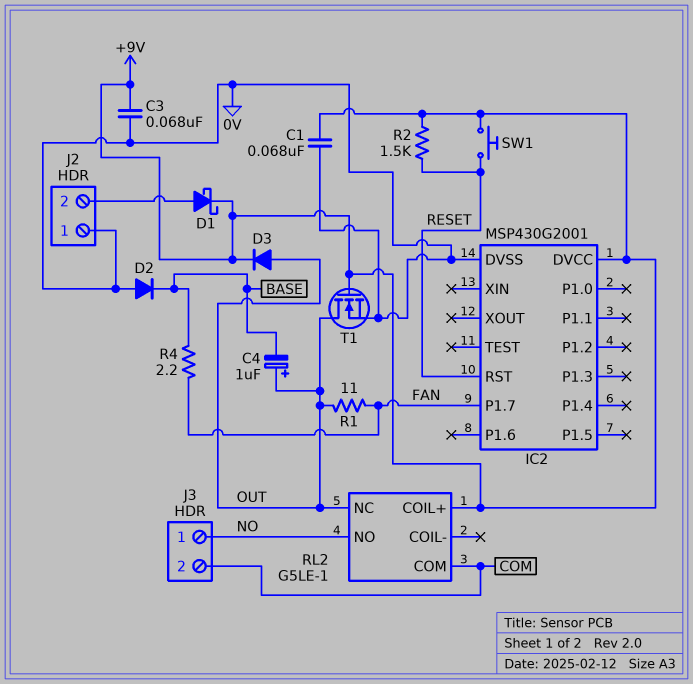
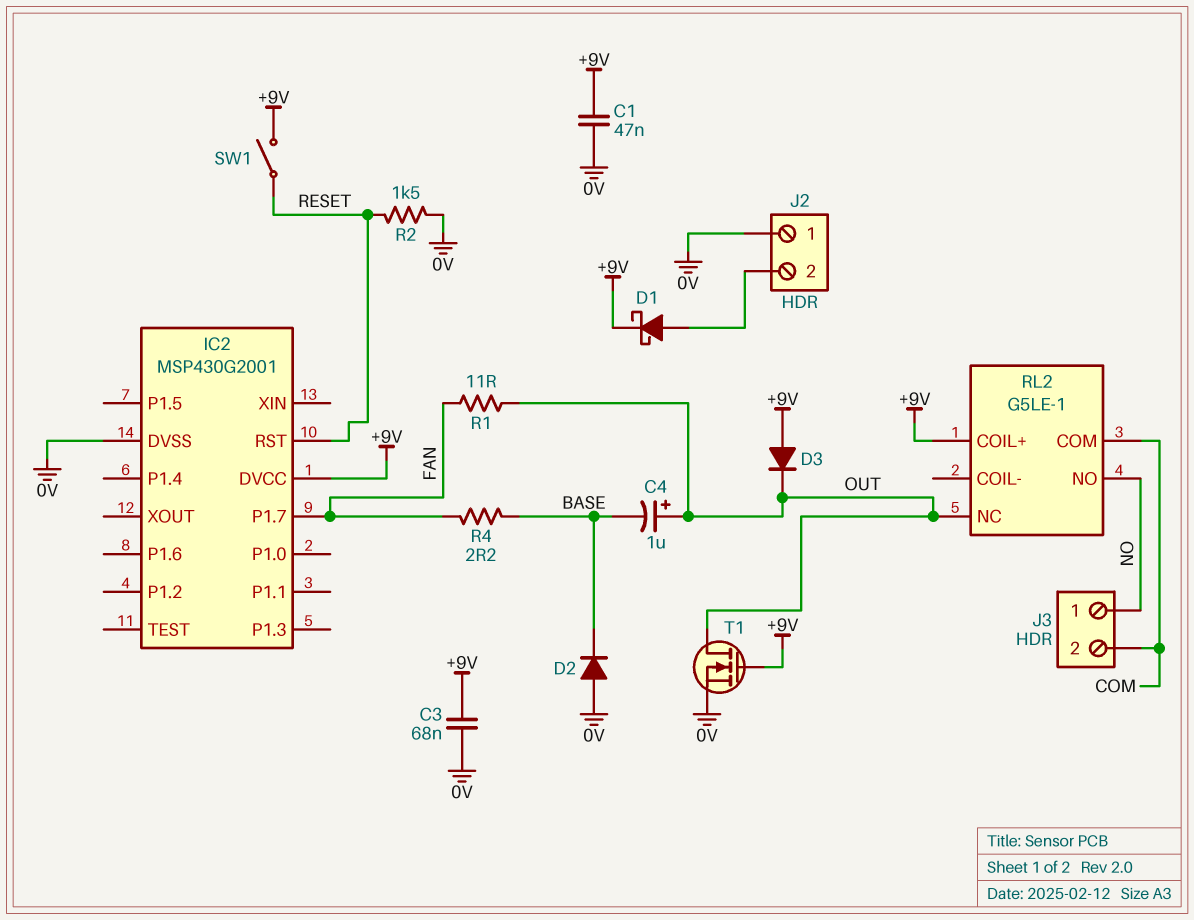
C1: 68nF (+9V, 0V) -> 47nF (+9V, 0V)
D3: diode (A OUT, K +9V) -> diode (A +9V, K OUT)
R2: 1.5k (+9V, RESET) -> 1.5k (0V, RESET)
SW1: button (+9V, RESET) -> switch (+9V, RESET)

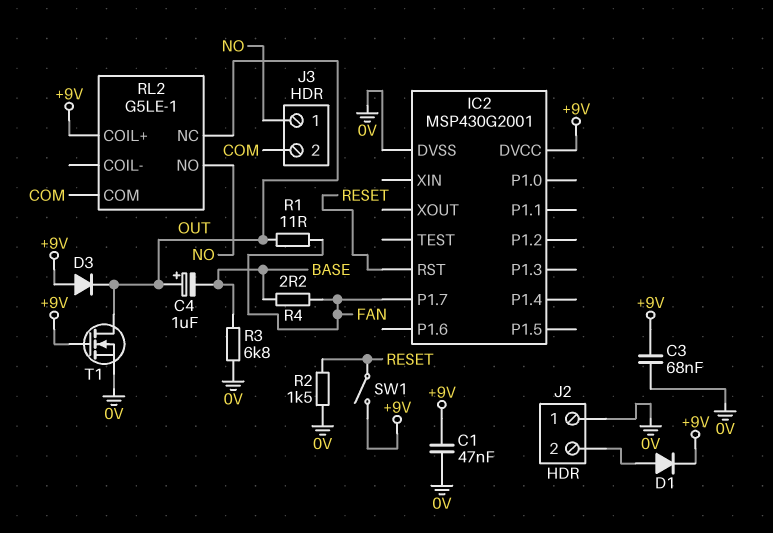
D1: schottky (A J2/2, K +9V) -> diode (A J2/2, K +9V)
D2: diode (A 0V, K BASE) -> none
R3: none -> 6.8k (0V, BASE)

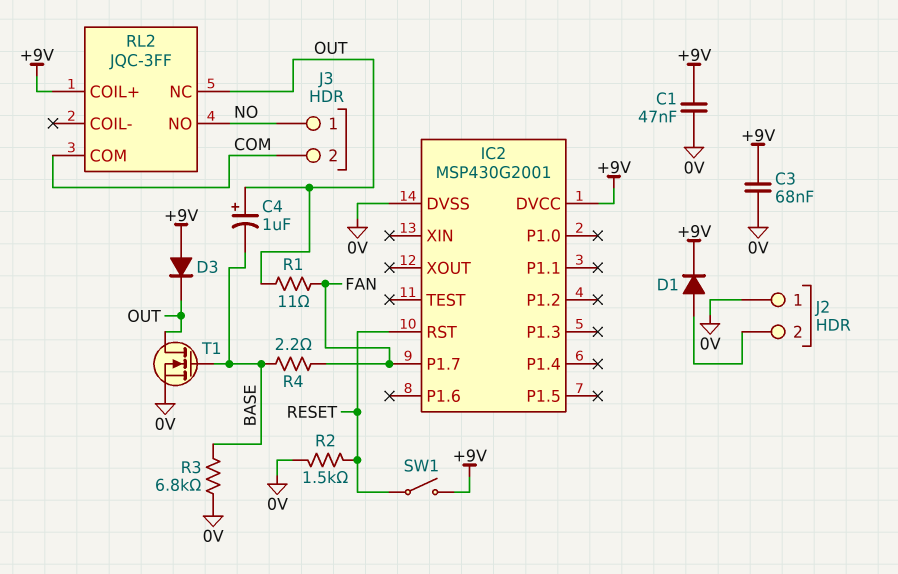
RL2: G5LE-1 -> JQC-3FF
T1: NMOS (G +9V, D OUT, S 0V) -> NMOS (G BASE, D OUT, S 0V)

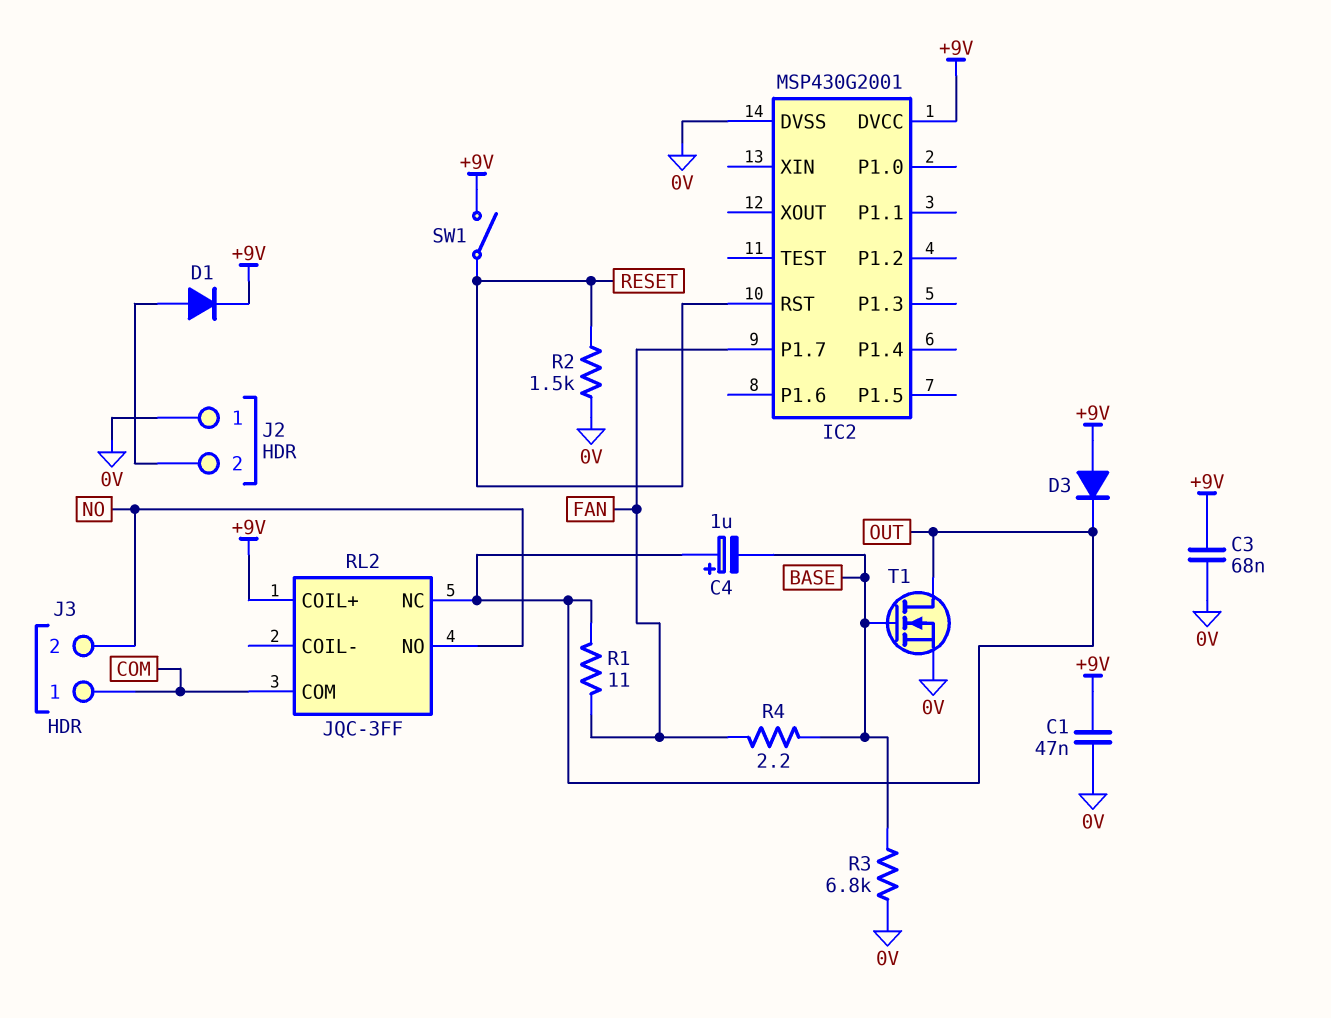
J3 pin 1: NO -> COM
J3 pin 2: COM -> NO

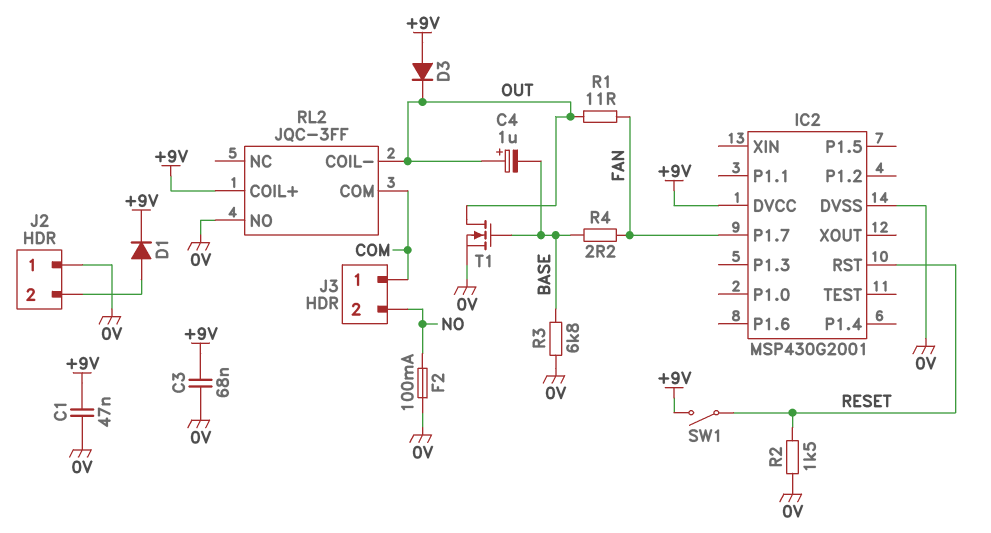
F2: none -> 100mA (0V, NO)
RL2 pin COIL-: none -> OUT
RL2 pin NC: OUT -> none
RL2 pin NO: NO -> 0V

